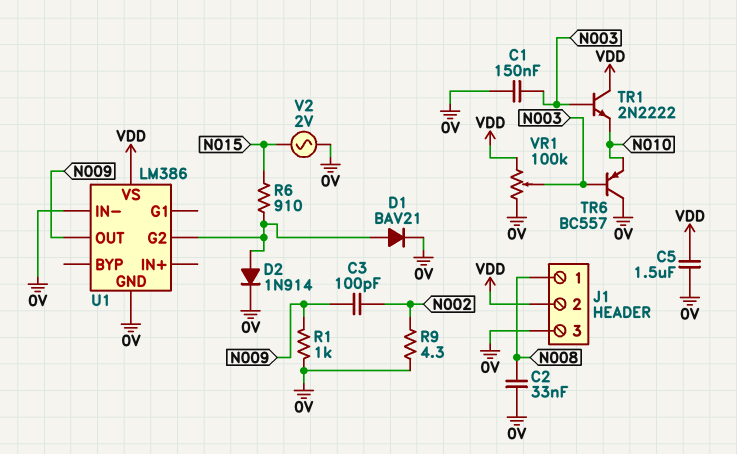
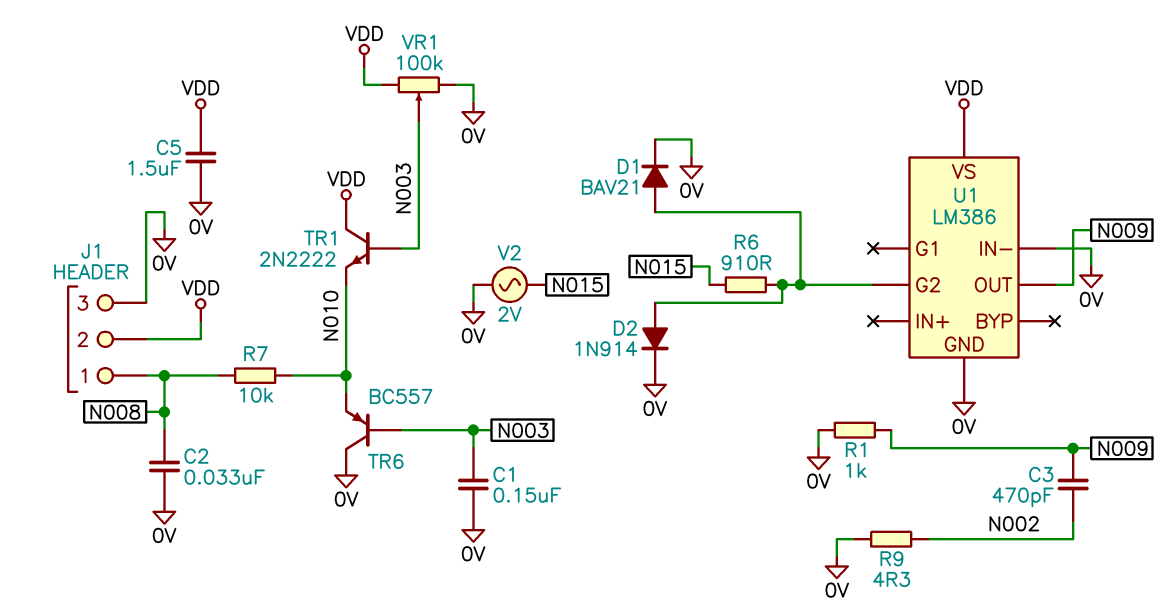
C3: 100pF (N002, N009) -> 470pF (N002, N009)
R7: none -> 10k (N008, N010)

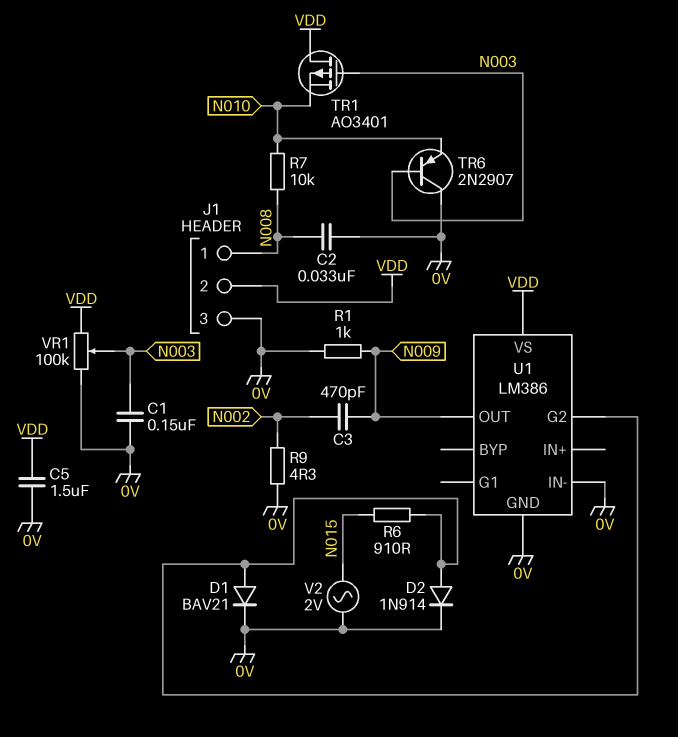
TR1: NPN 2N2222 (B N003, C VDD, E N010) -> PMOS AO3401 (G N003, D VDD, S N010)
TR6: PNP BC557 (B N003, C 0V, E N010) -> PNP 2N2907 (B N003, C 0V, E N010)

